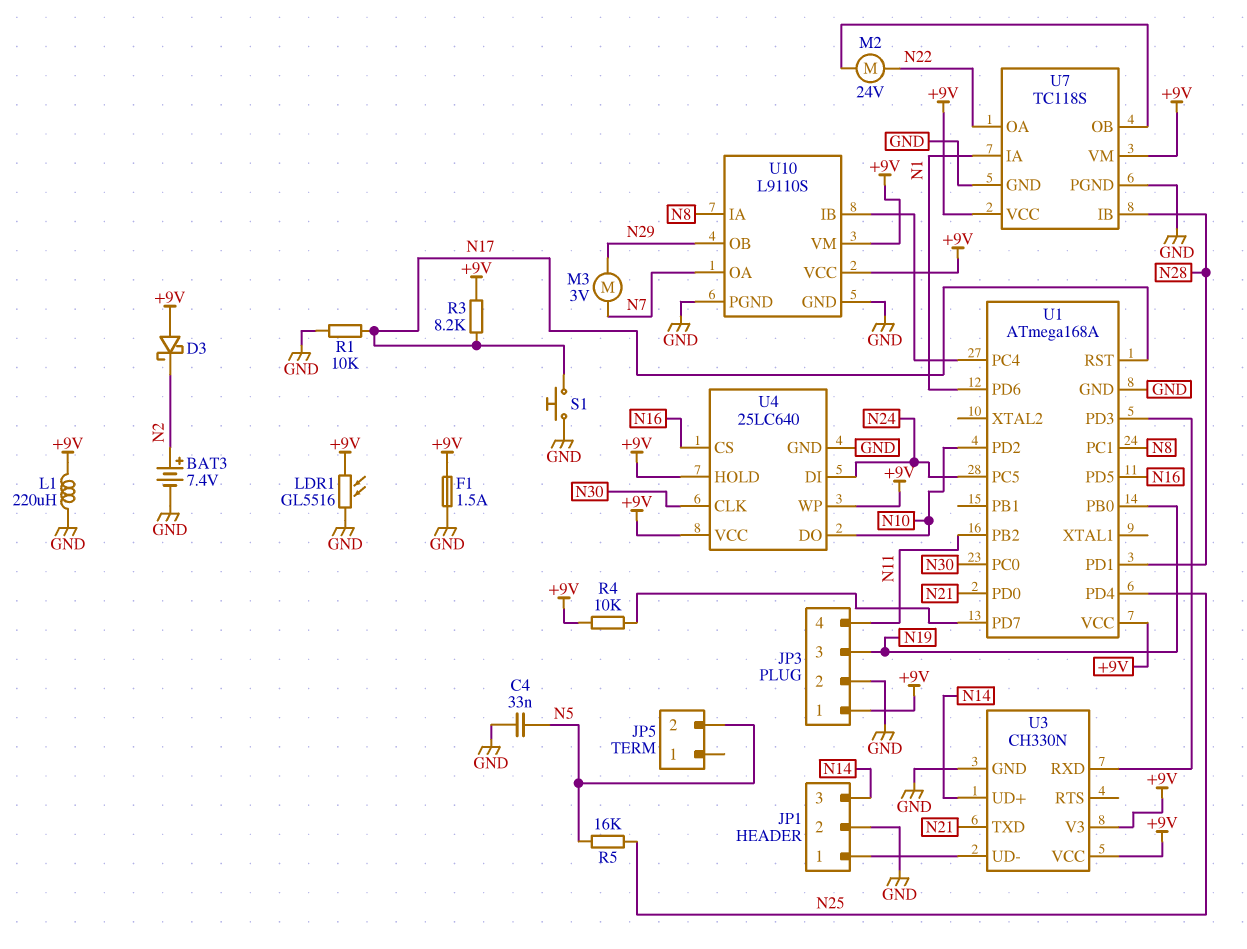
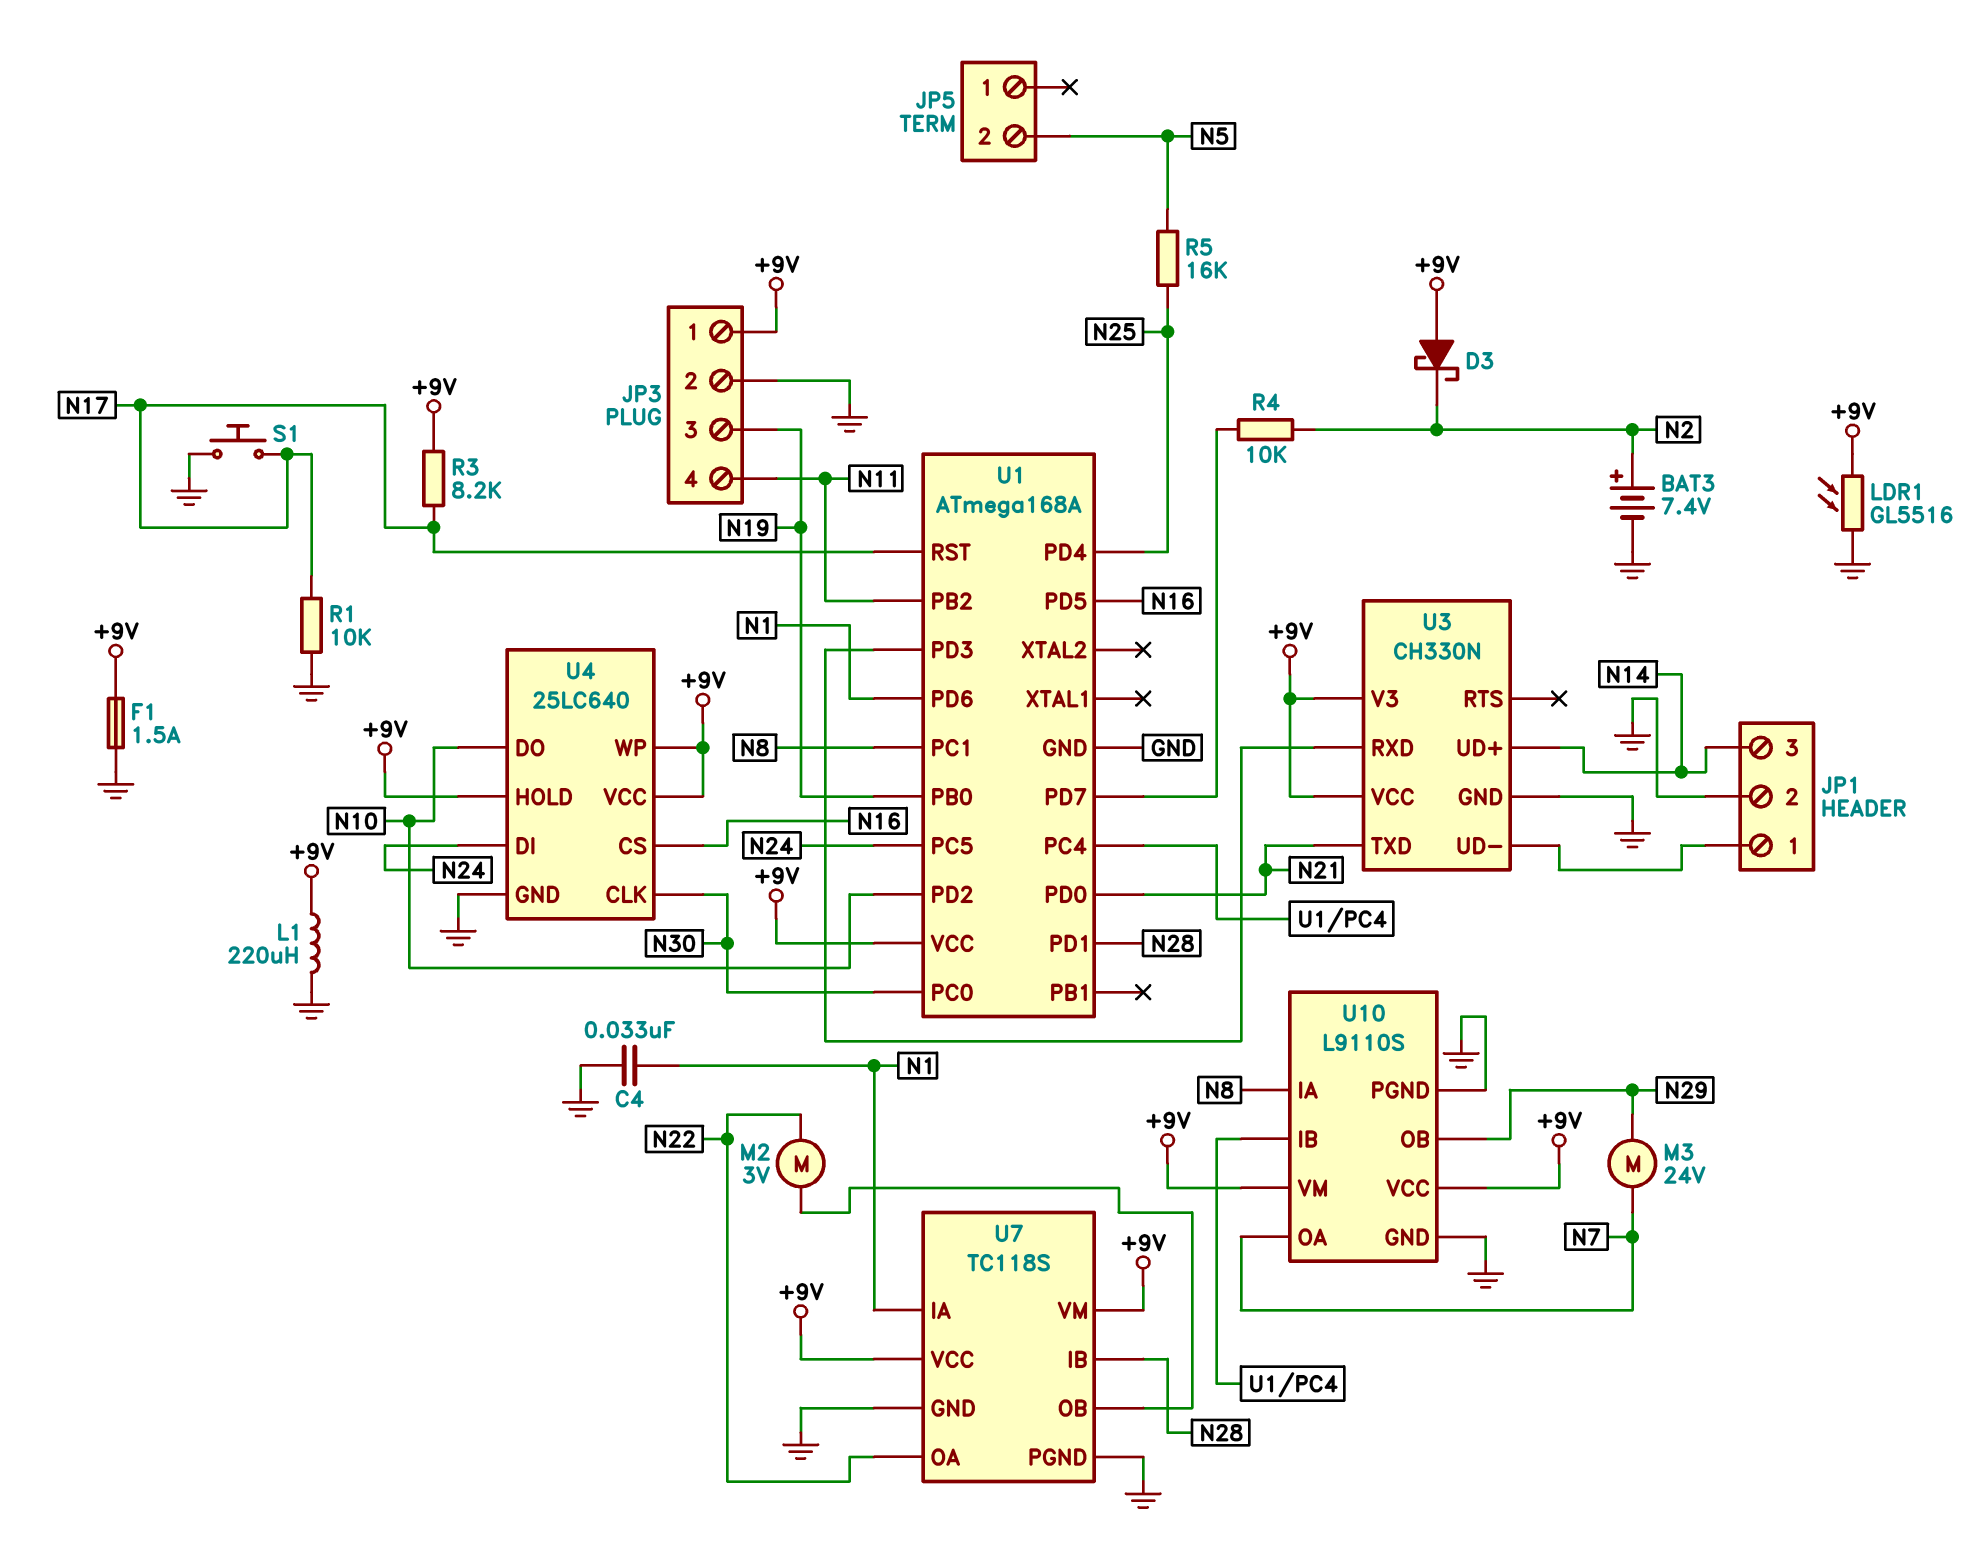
C4: 33nF (GND, N5) -> 33nF (GND, N1)
M2: motor 24V (N22, U7/OB) -> motor 3V (N22, U7/OB)
M3: motor 3V (N7, N29) -> motor 24V (N7, N29)
R4: 10k (+9V, U1/PD7) -> 10k (N2, U1/PD7)

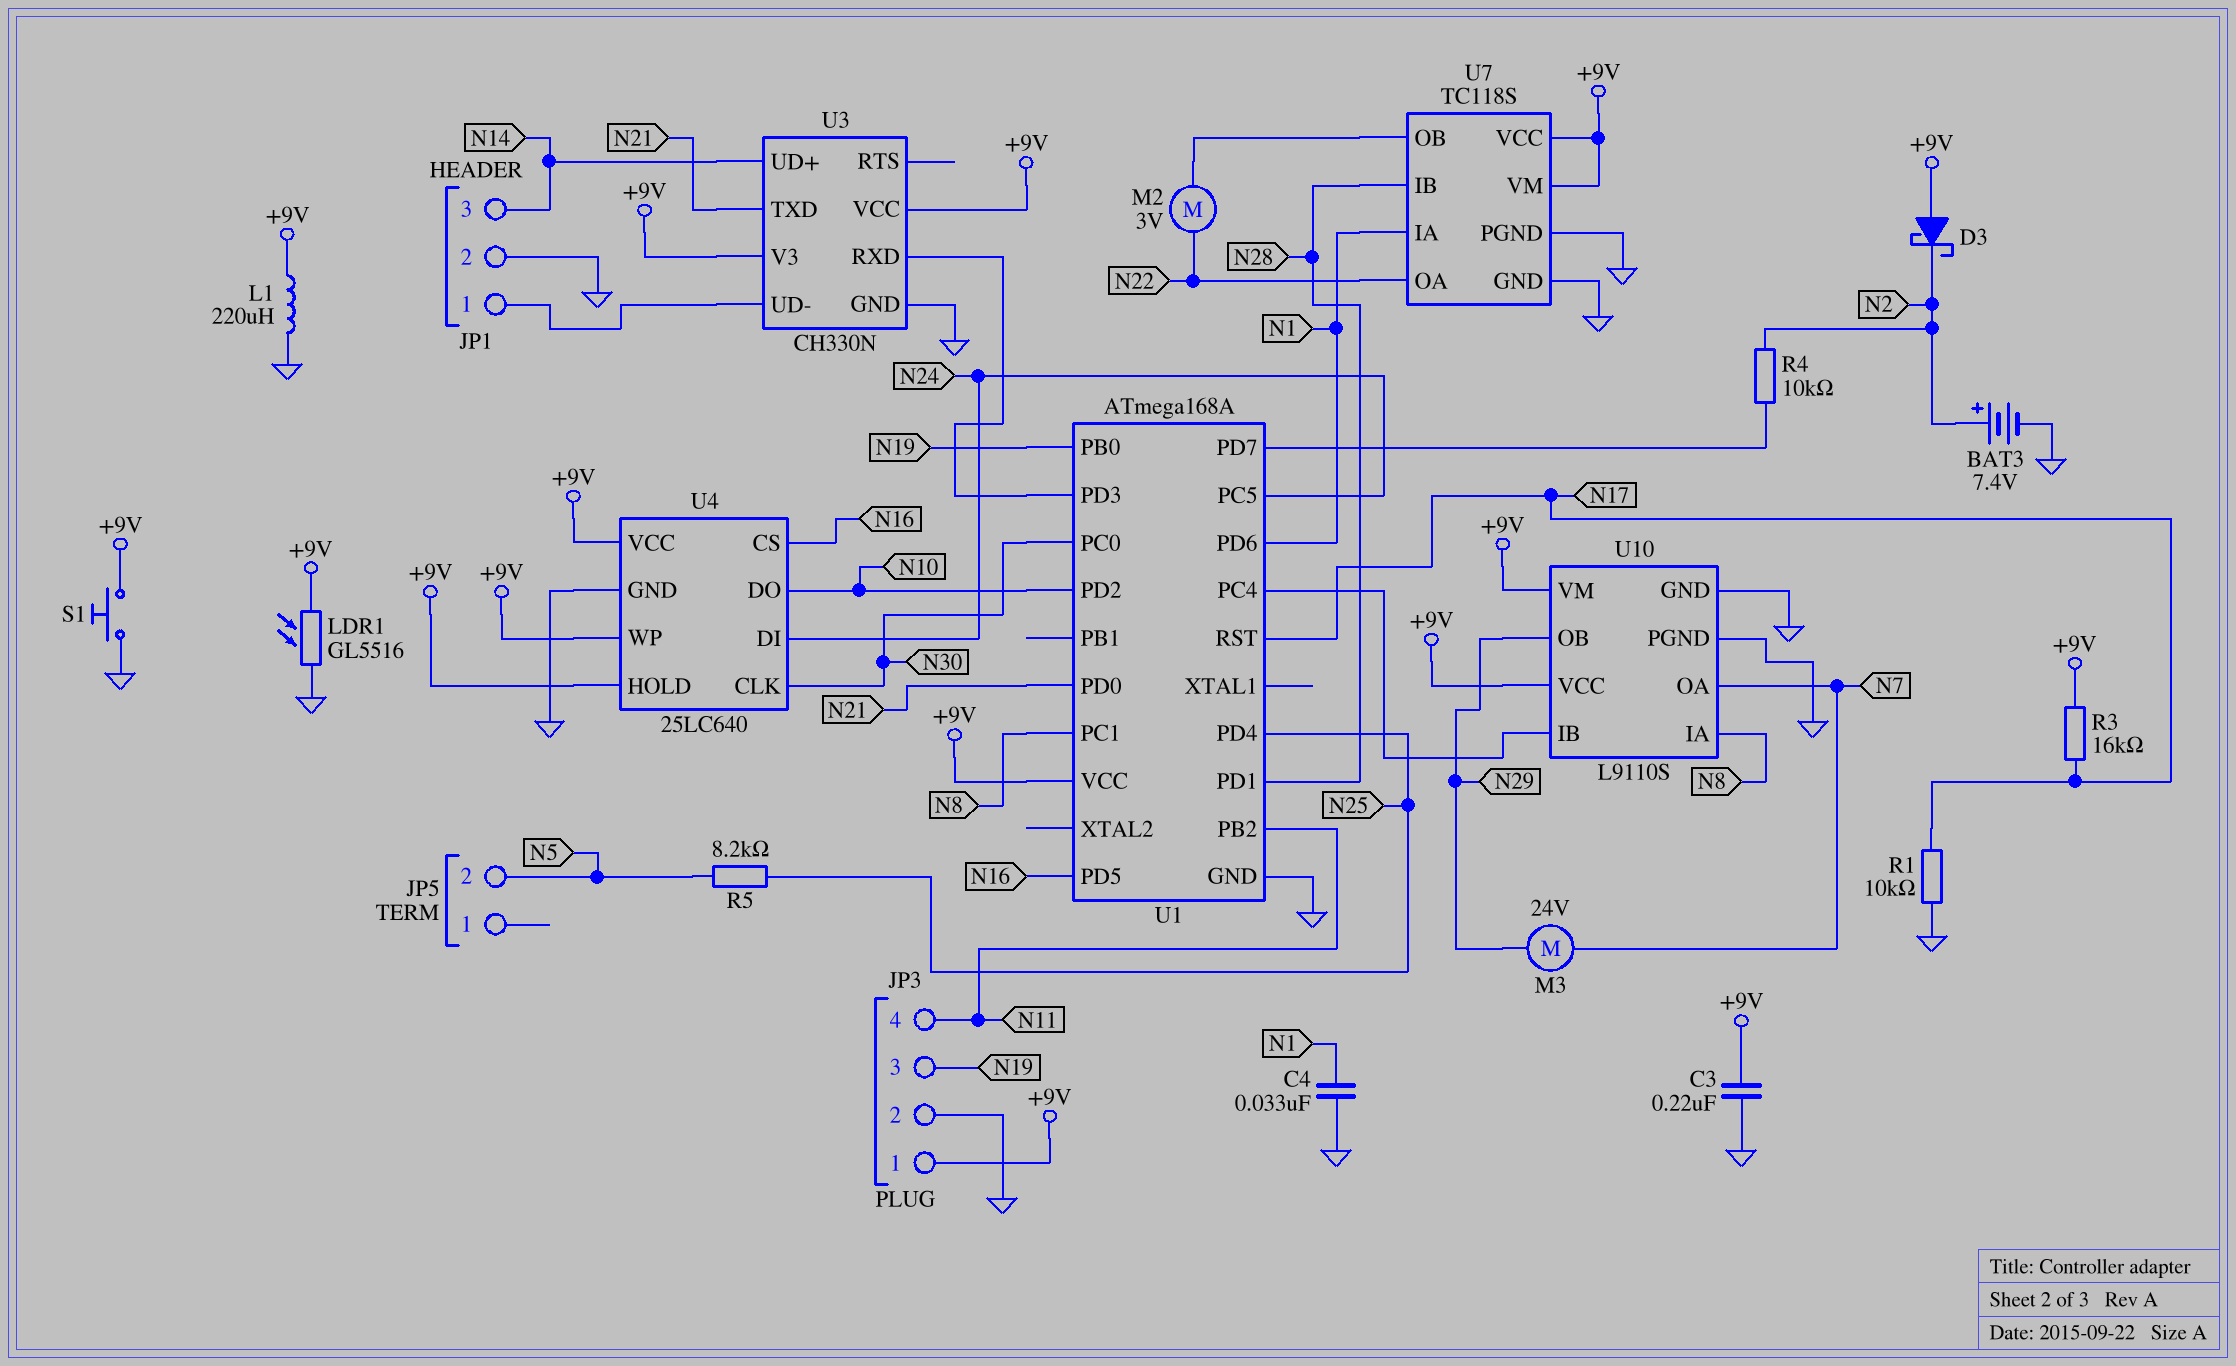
C3: none -> 220nF (+9V, GND)
F1: 1.5A (+9V, GND) -> none
R3: 8.2k (+9V, N17) -> 16k (+9V, N17)
R5: 16k (N5, N25) -> 8.2k (N5, N25)
S1: button (GND, N17) -> button (+9V, GND)

